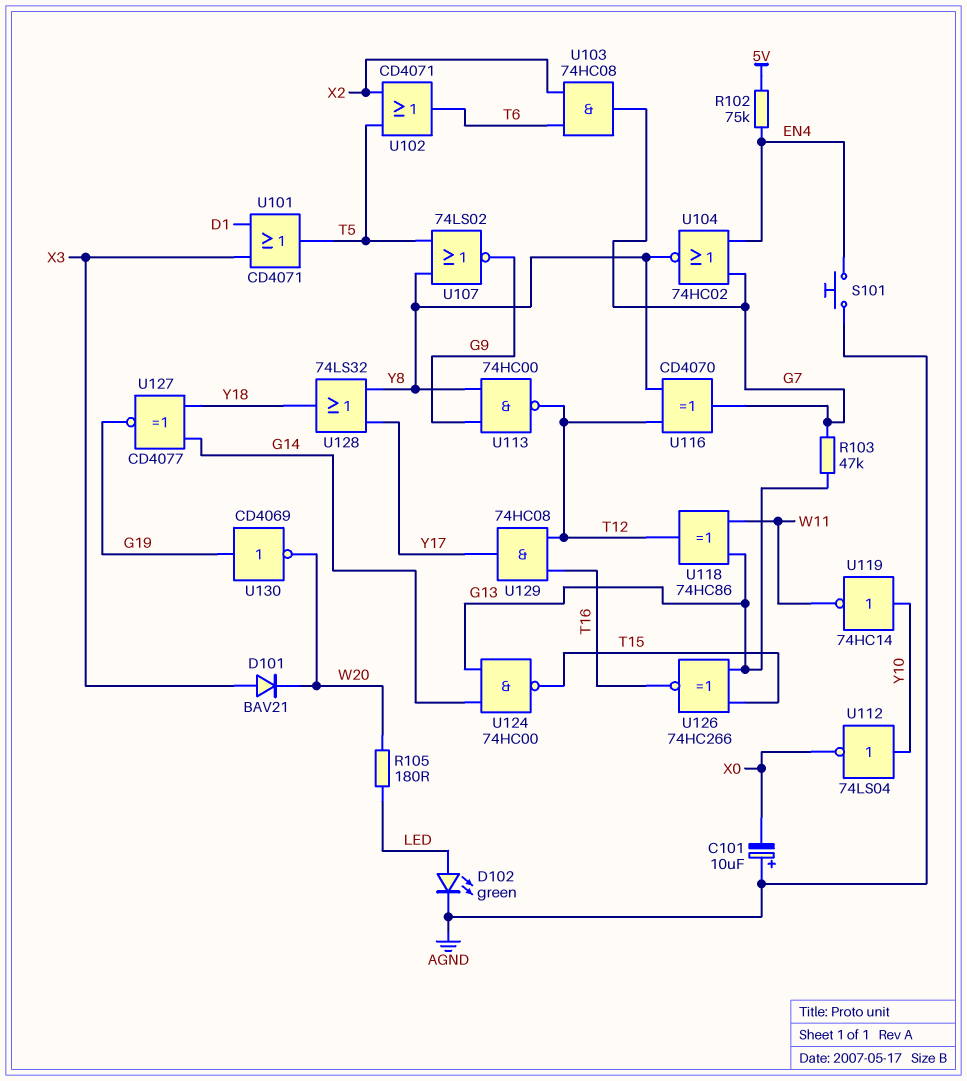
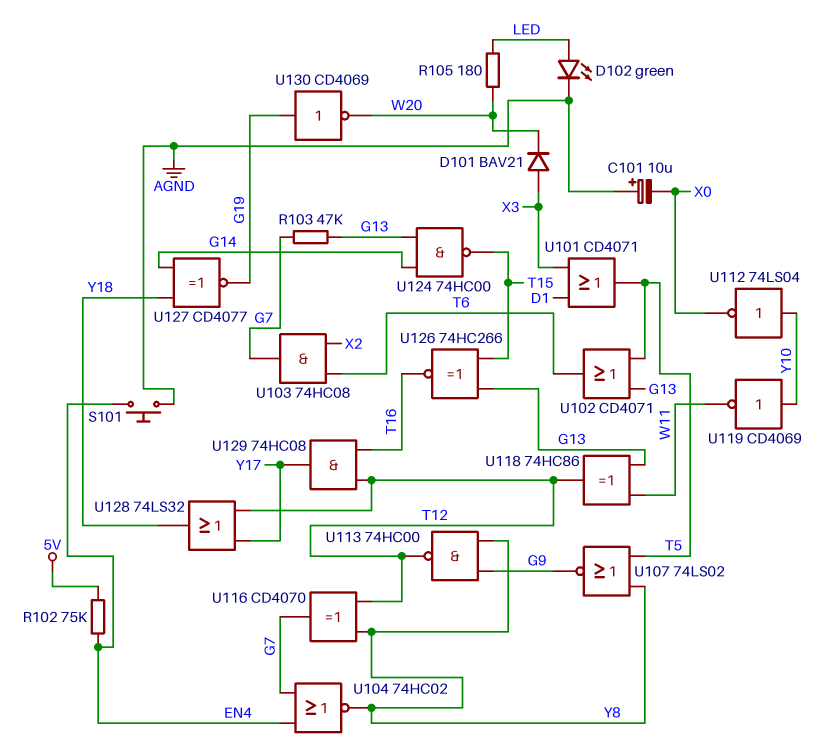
U102: OR CD4071 (in T5, in X2, out T6) -> OR CD4071 (in G13, in T5, out T6)
U119: NOT 74HC14 (in Y10, out W11) -> NOT CD4069 (in Y10, out W11)
U128: OR 74LS32 (in Y8, in Y17, out Y18) -> OR 74LS32 (in T12, in Y17, out Y18)

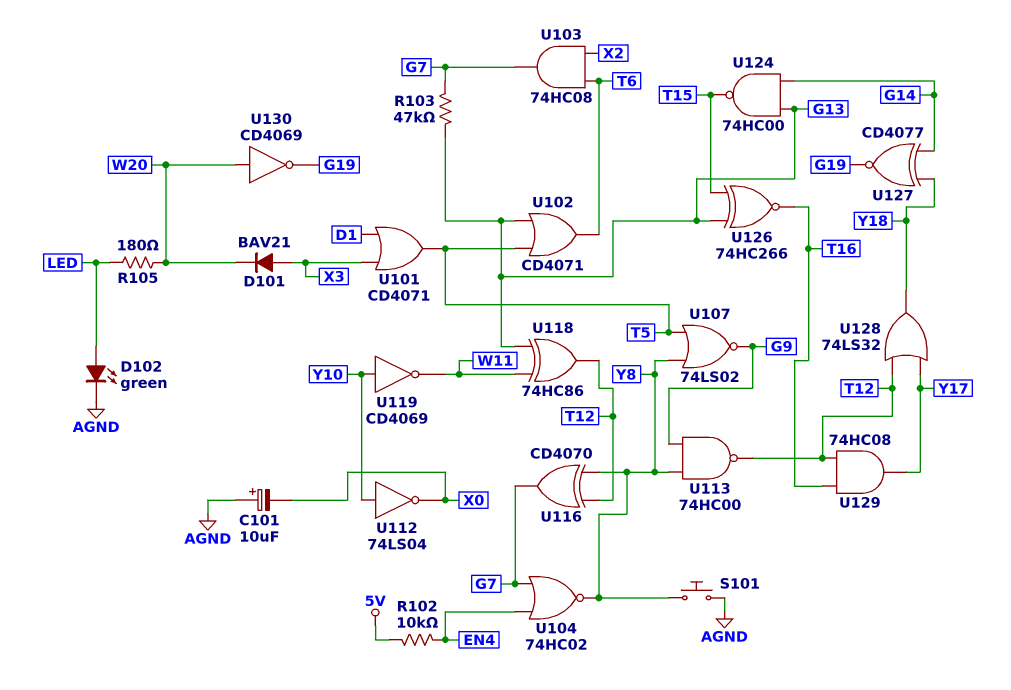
R102: 75k (5V, EN4) -> 10k (5V, EN4)
S101: button (AGND, EN4) -> button (AGND, Y8)
U130: NOT CD4069 (in G19, out W20) -> NOT CD4069 (in W20, out G19)

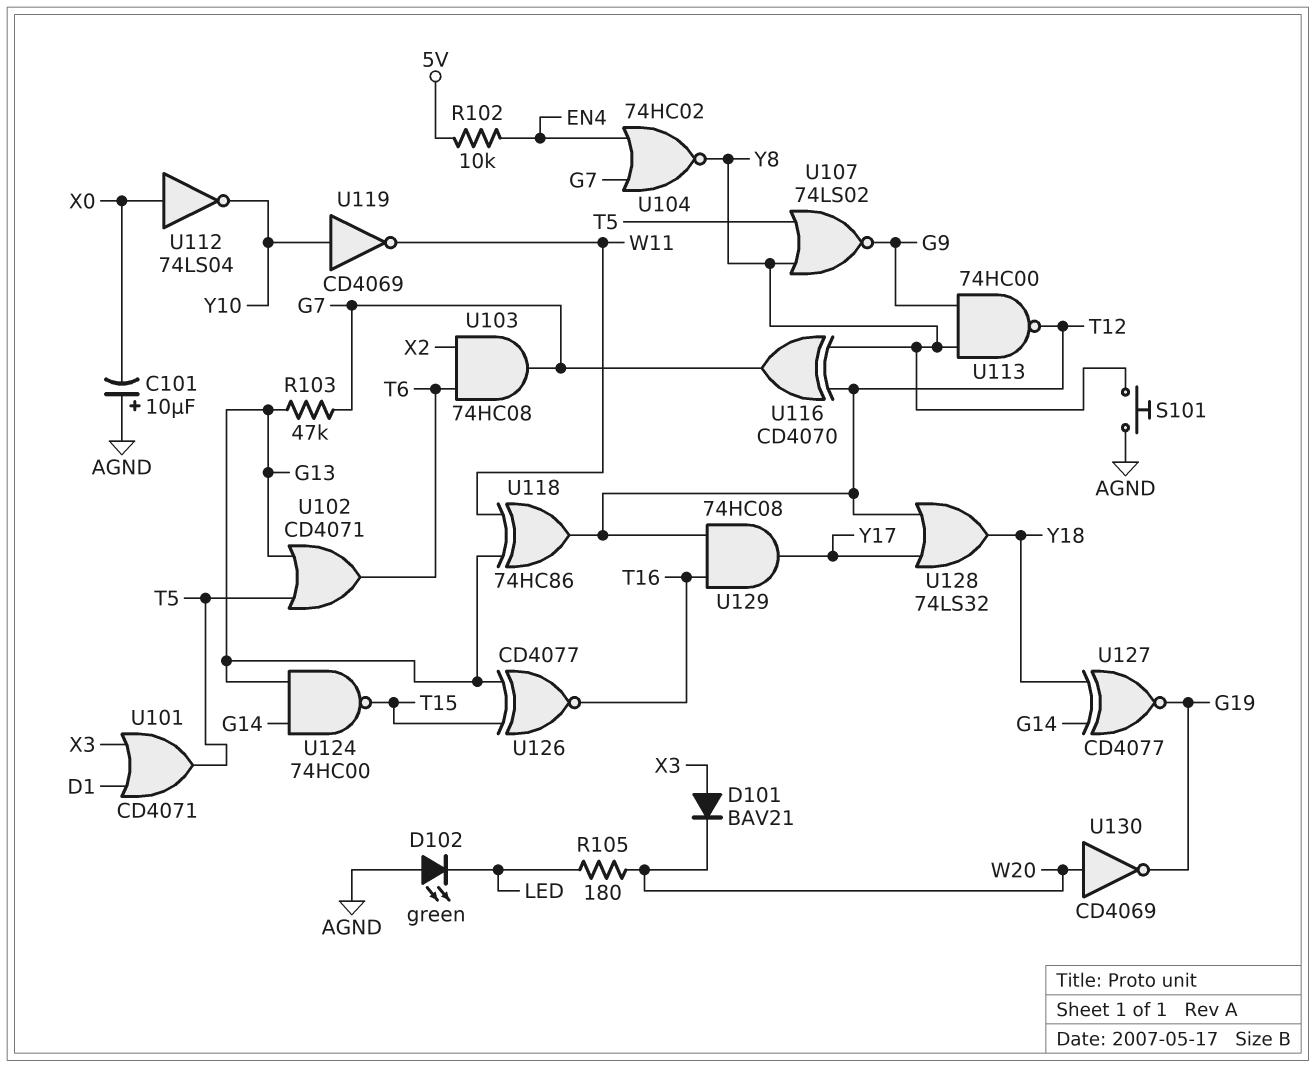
D102: LED green (A LED, K AGND) -> LED green (A AGND, K LED)
U112: NOT 74LS04 (in Y10, out X0) -> NOT 74LS04 (in X0, out Y10)
U126: XNOR 74HC266 (in G13, in T15, out T16) -> XNOR CD4077 (in G13, in T15, out T16)

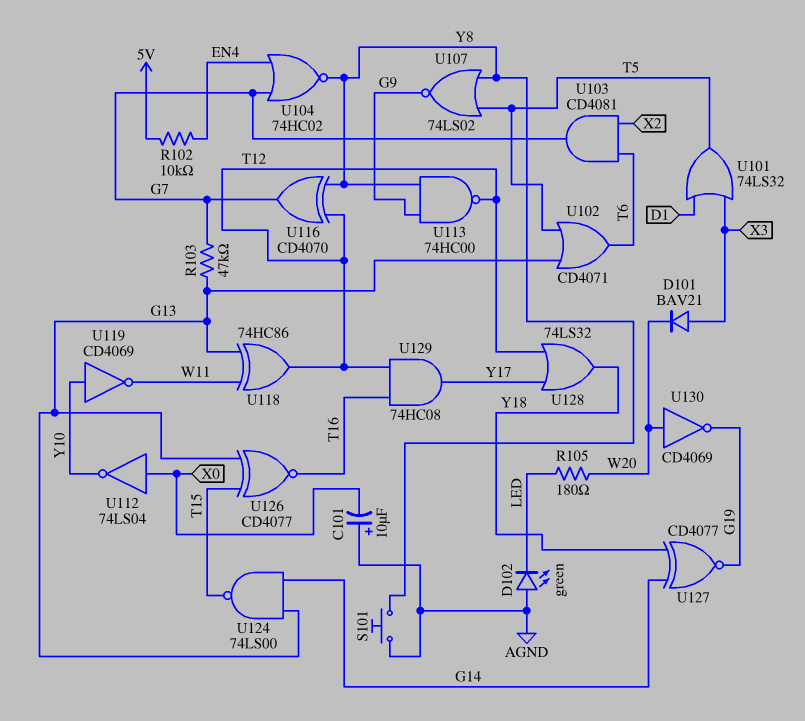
U101: OR CD4071 (in D1, in X3, out T5) -> OR 74LS32 (in D1, in X3, out T5)
U103: AND 74HC08 (in T6, in X2, out G7) -> AND CD4081 (in T6, in X2, out G7)
U124: NAND 74HC00 (in G13, in G14, out T15) -> NAND 74LS00 (in G13, in G14, out T15)

